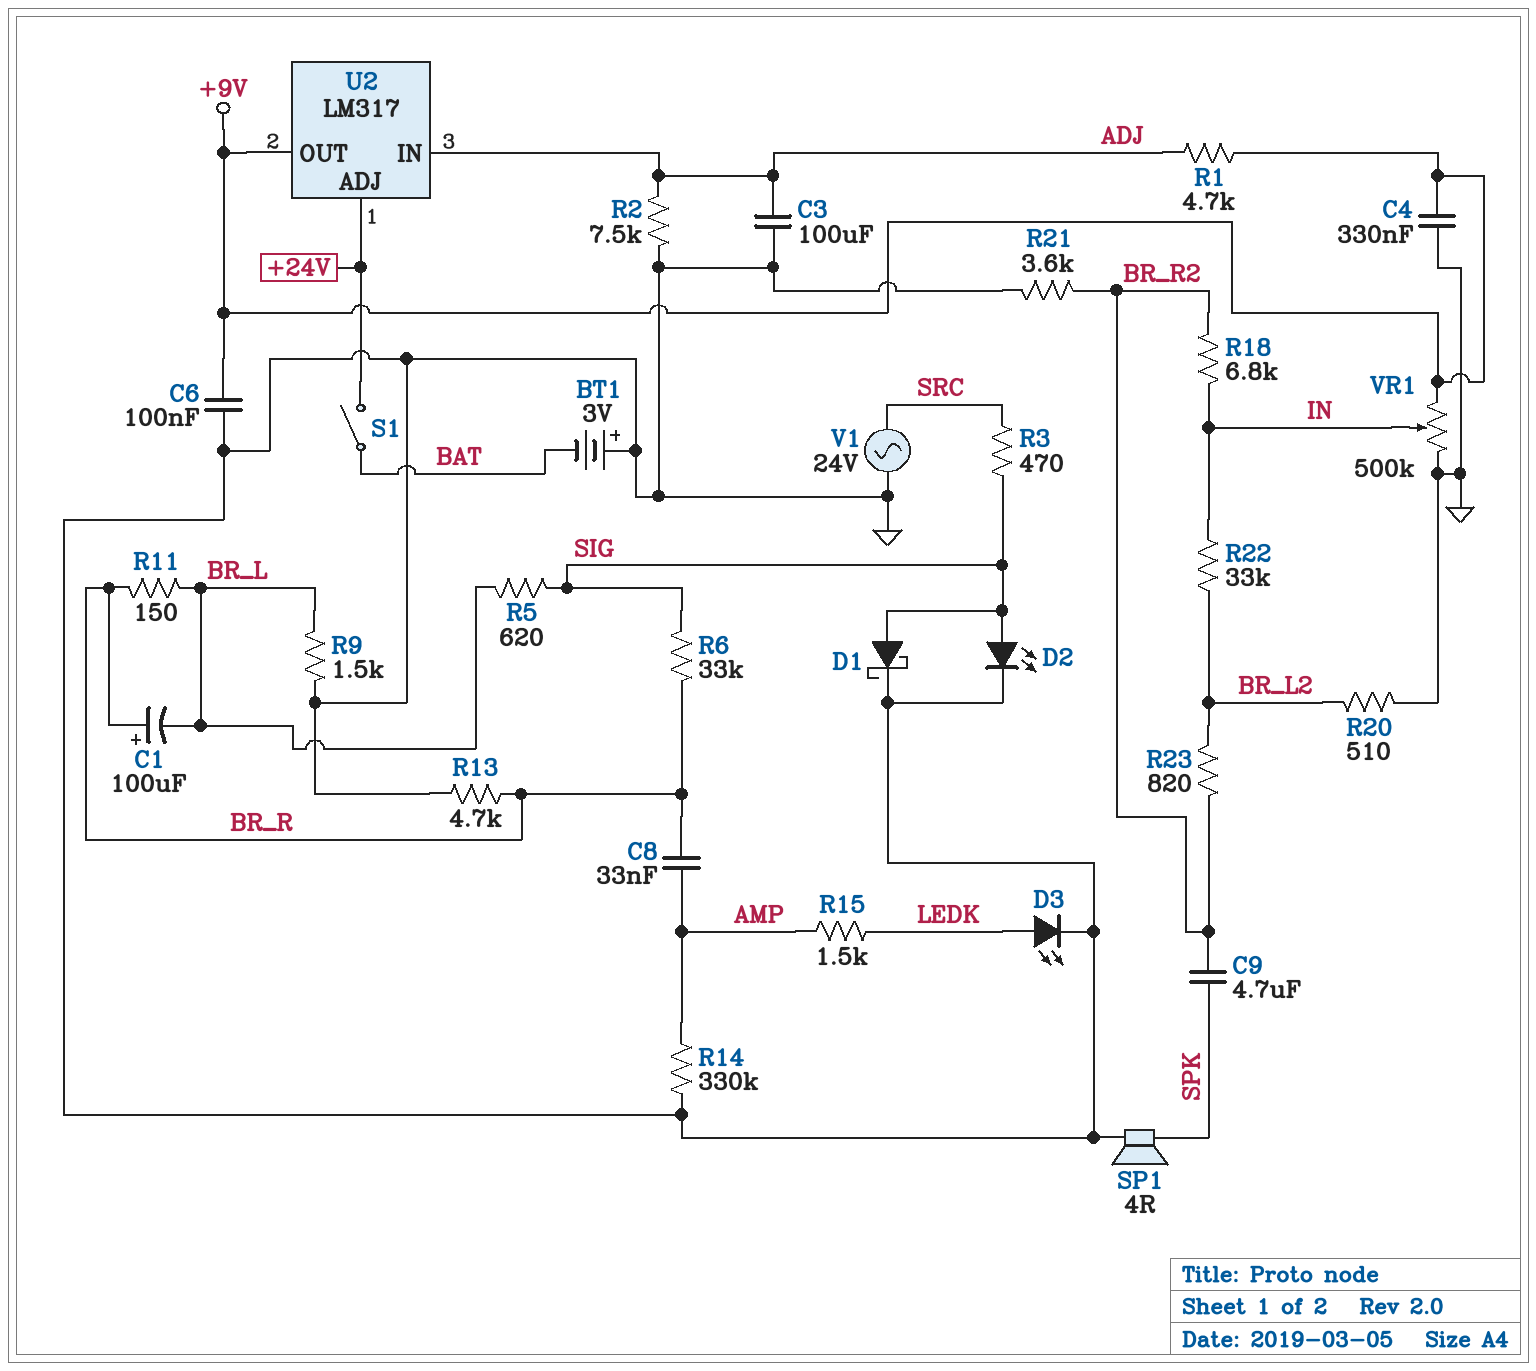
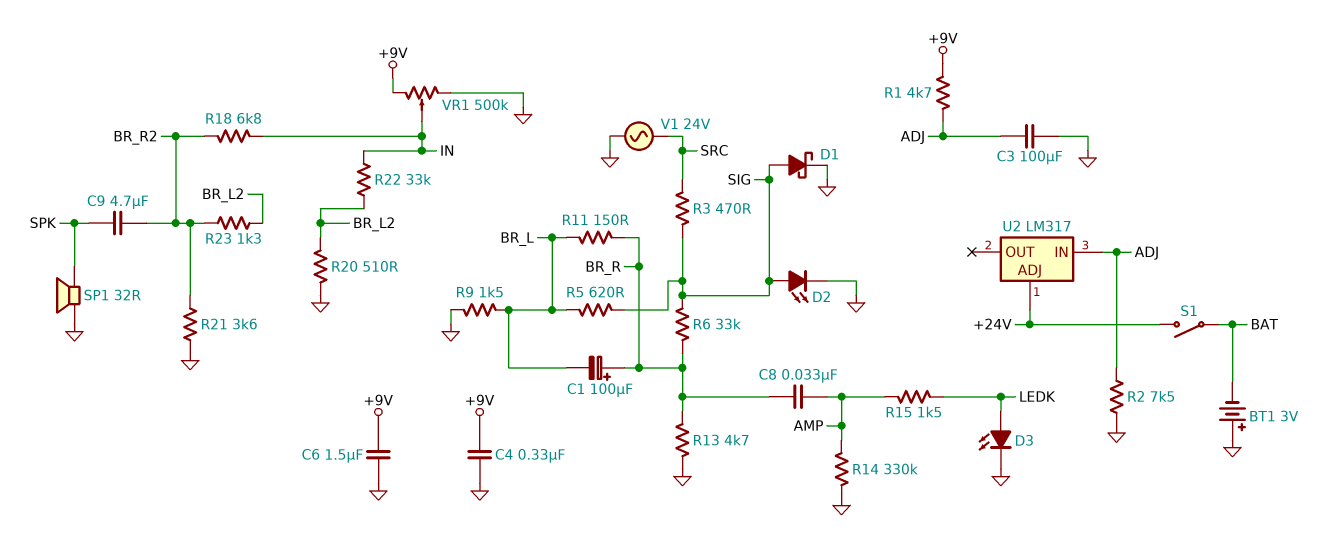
C6: 100nF (+9V, GND) -> 1.5uF (+9V, GND)
R23: 820 (BR_L2, BR_R2) -> 1.3k (BR_L2, BR_R2)
SP1: speaker 4R (GND, SPK) -> speaker 32R (GND, SPK)
U2 pin OUT: +9V -> none

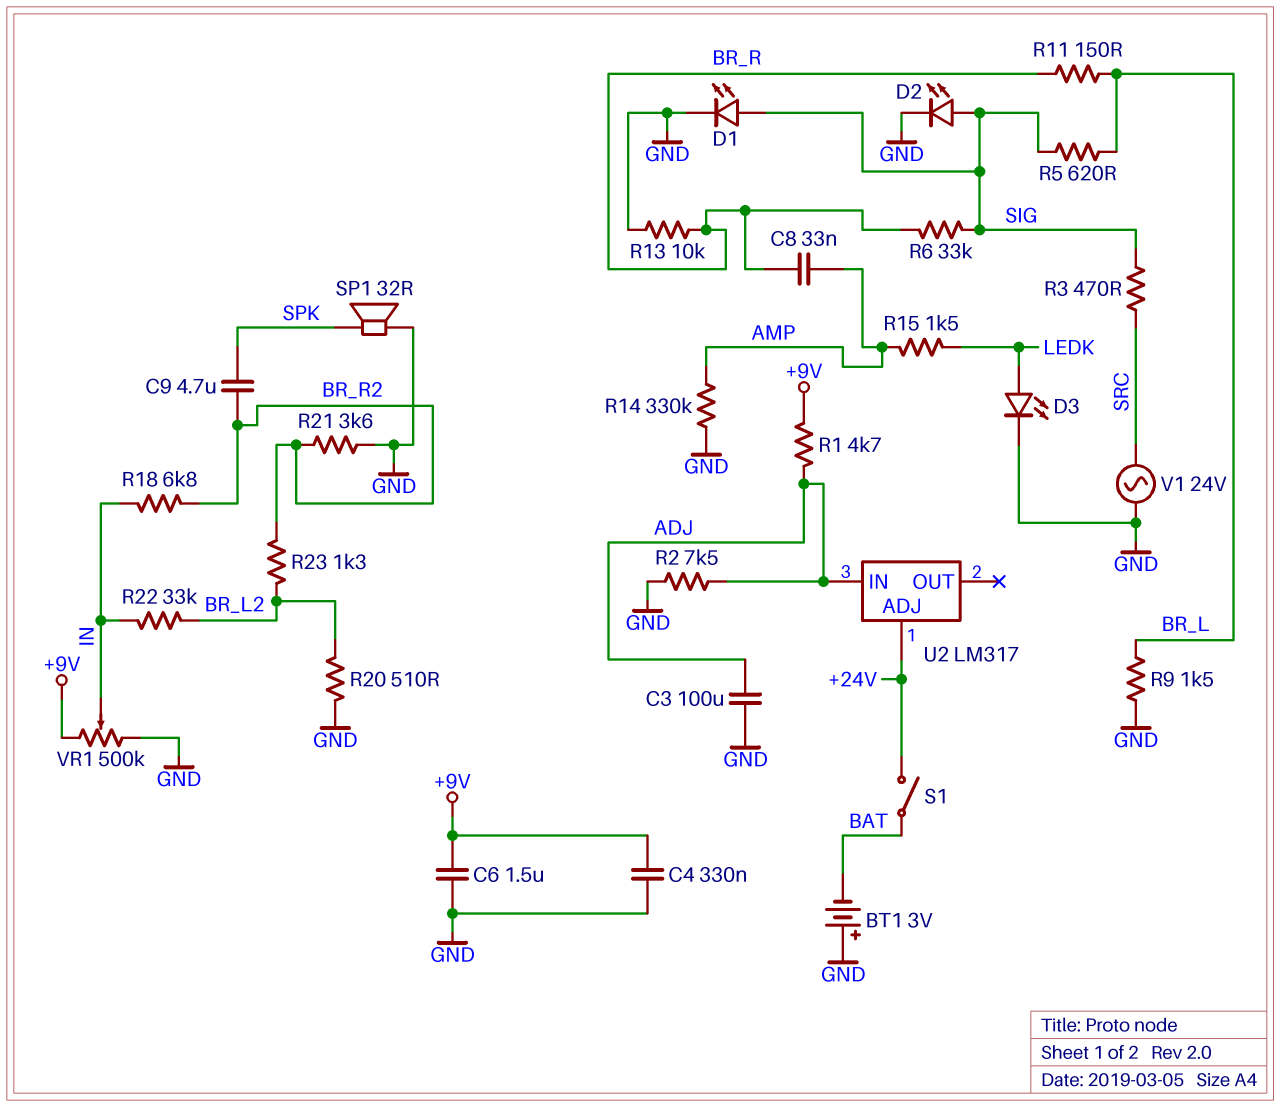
C1: 100uF (plus BR_R, minus BR_L) -> none
D1: schottky (A SIG, K GND) -> LED (A SIG, K GND)
R13: 4.7k (BR_R, GND) -> 10k (BR_R, GND)

